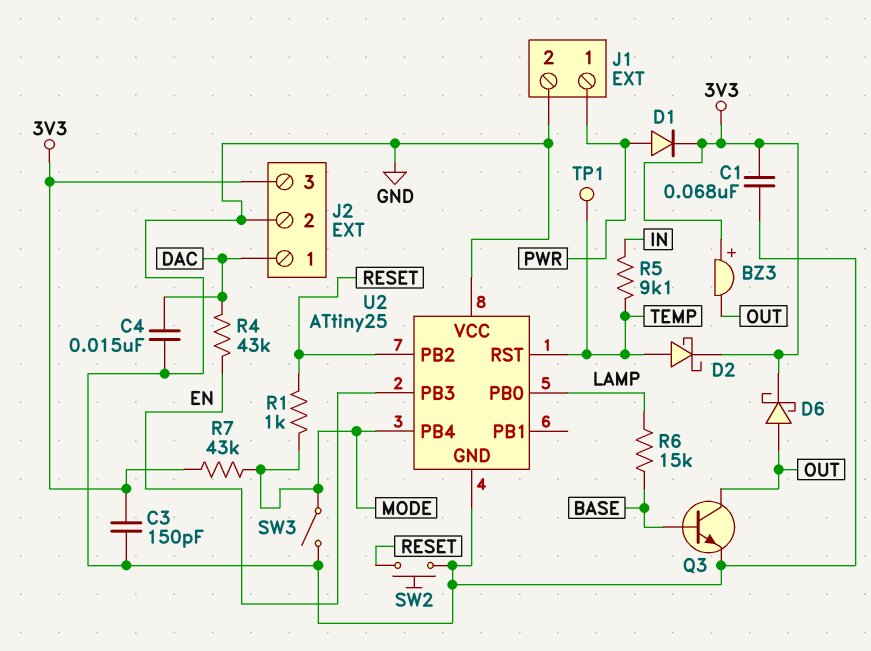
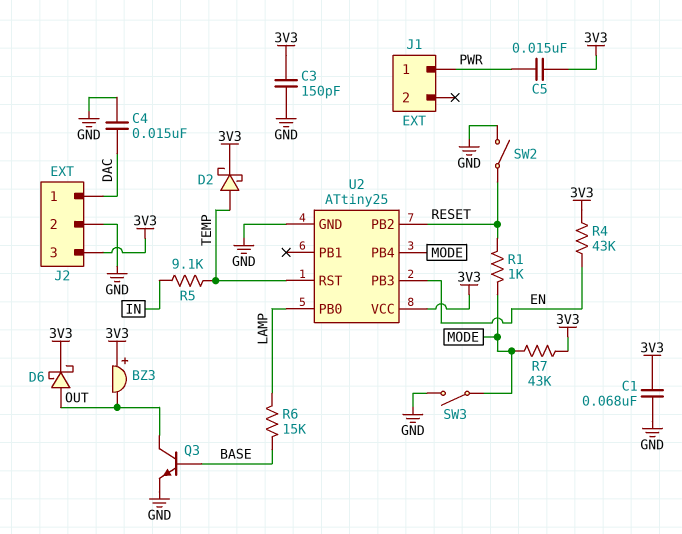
C5: none -> 15nF (3V3, PWR)
D1: diode (A PWR, K 3V3) -> none
J1 pin 2: GND -> none
R4: 43k (DAC, EN) -> 43k (3V3, EN)
SW2: button (GND, RESET) -> switch (GND, RESET)
TP1: test point (TEMP) -> none
U2 pin VCC: GND -> 3V3

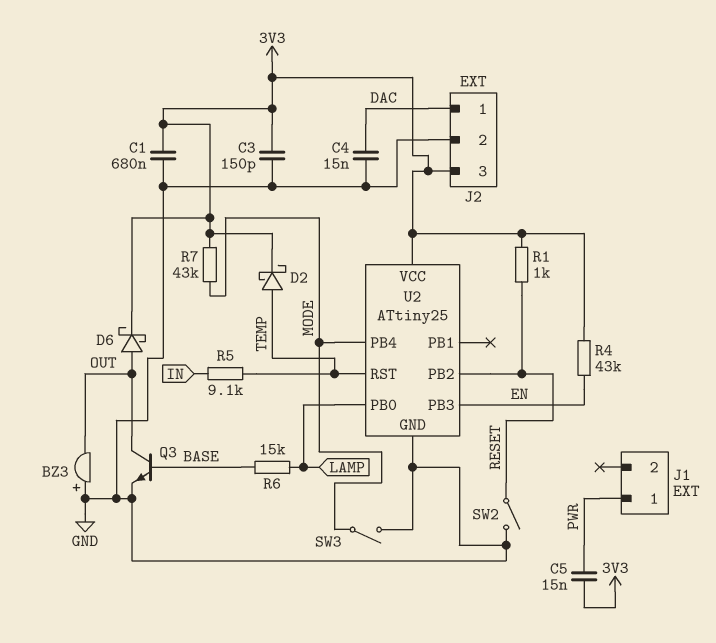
BZ3: buzzer (plus 3V3, minus OUT) -> buzzer (plus GND, minus OUT)
C1: 68nF (3V3, GND) -> 680nF (3V3, GND)
R1: 1k (MODE, RESET) -> 1k (3V3, RESET)

